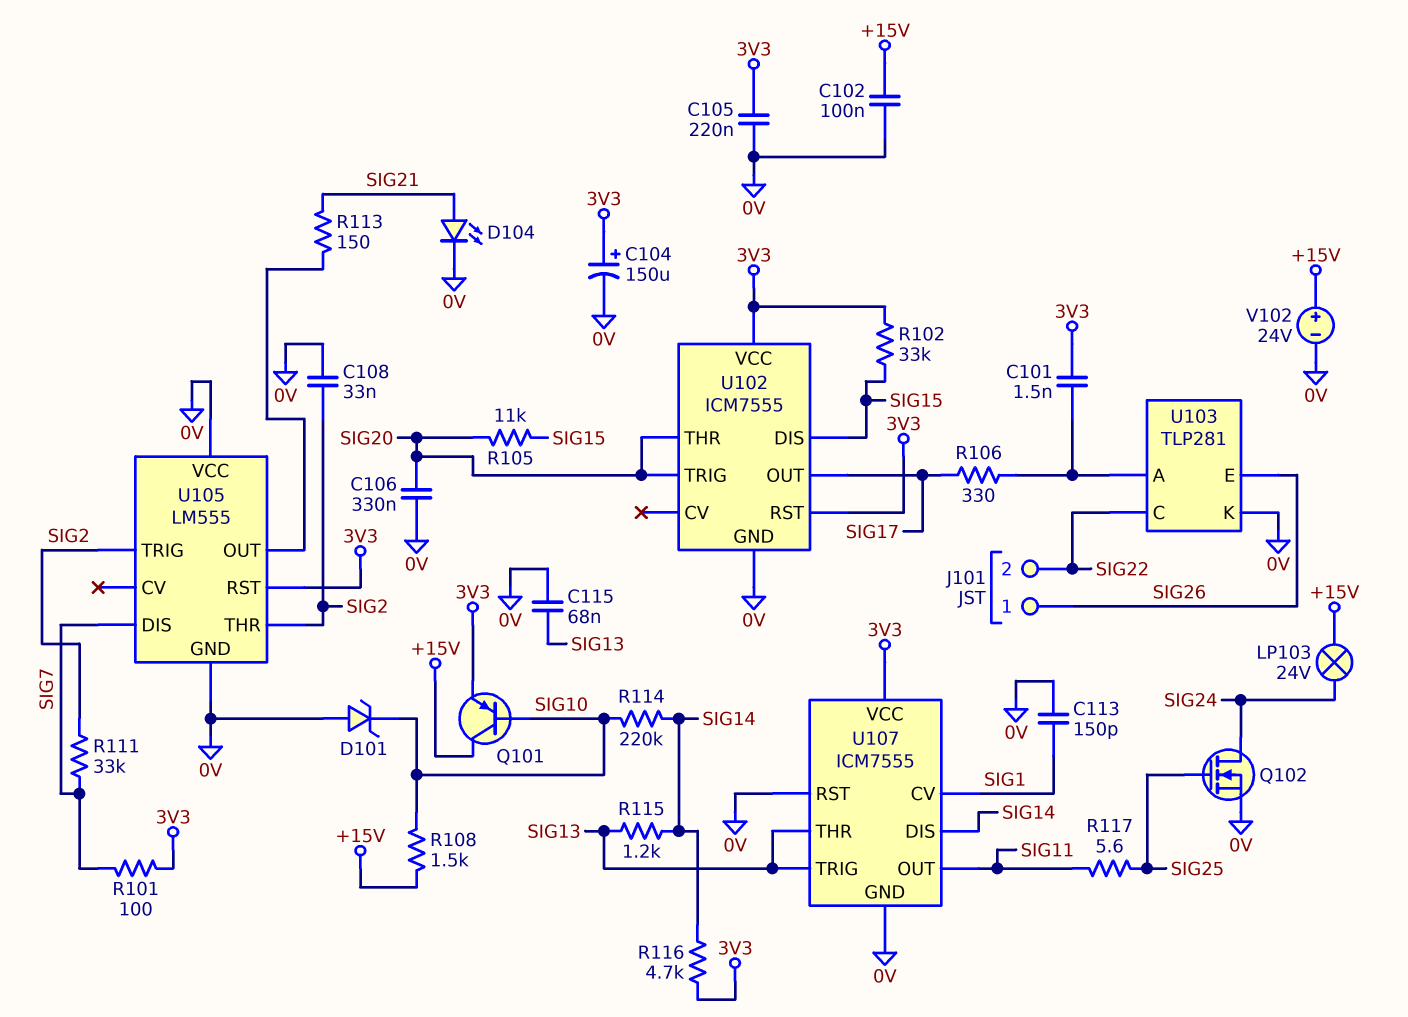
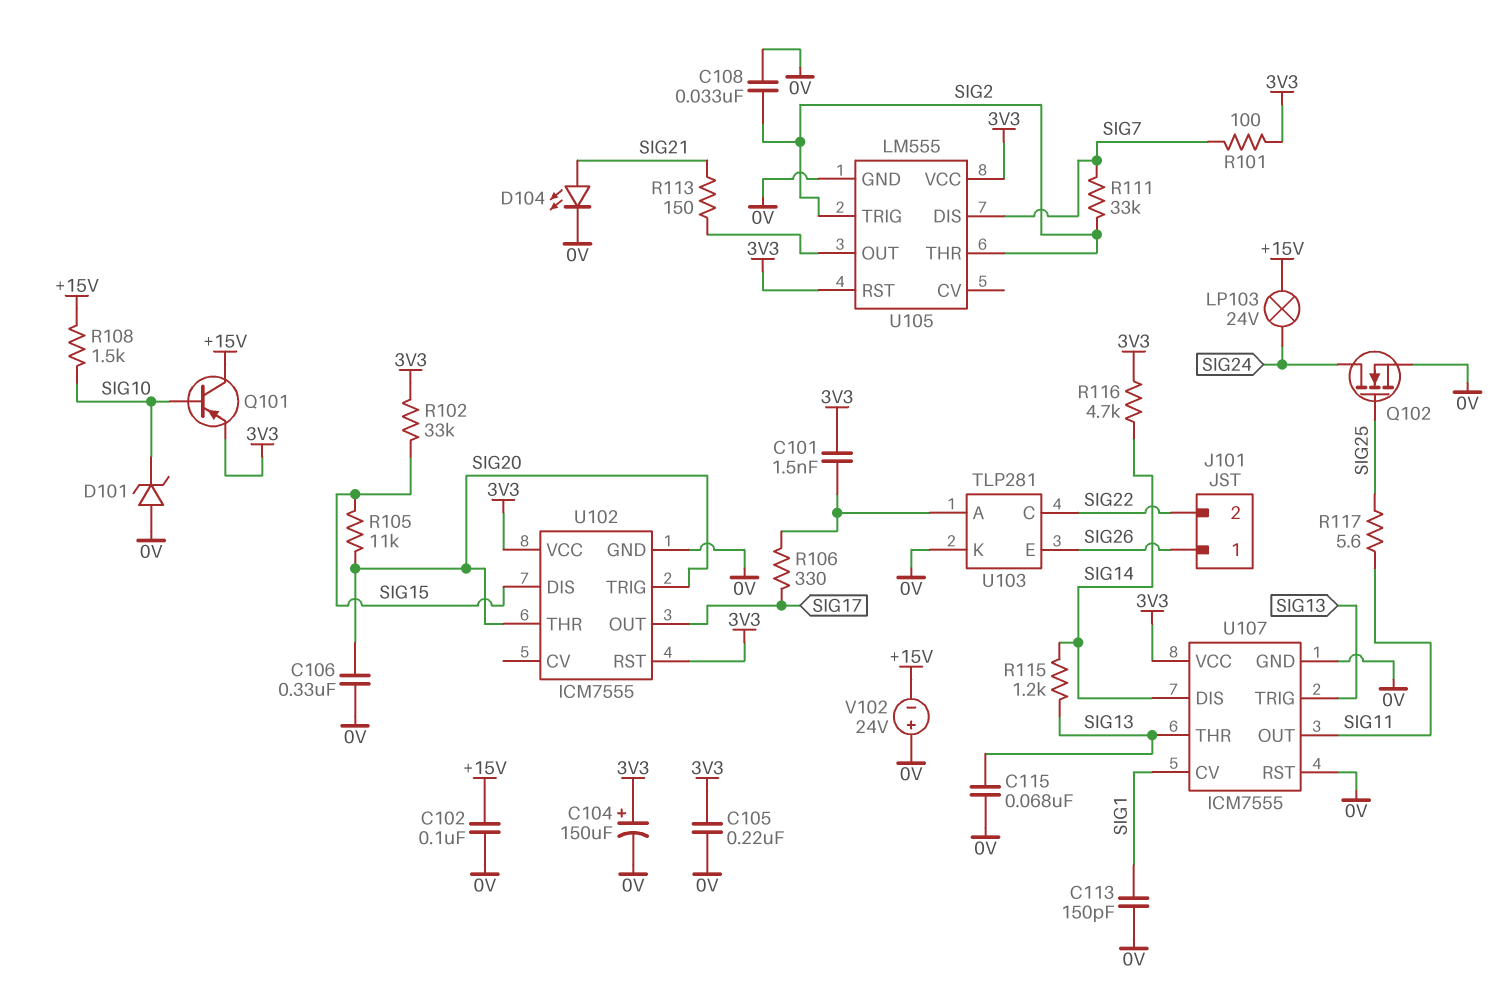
R114: 220k (SIG10, SIG14) -> none
U105 pin VCC: 0V -> 3V3
V102: 24V (plus +15V, minus 0V) -> 24V (plus 0V, minus +15V)

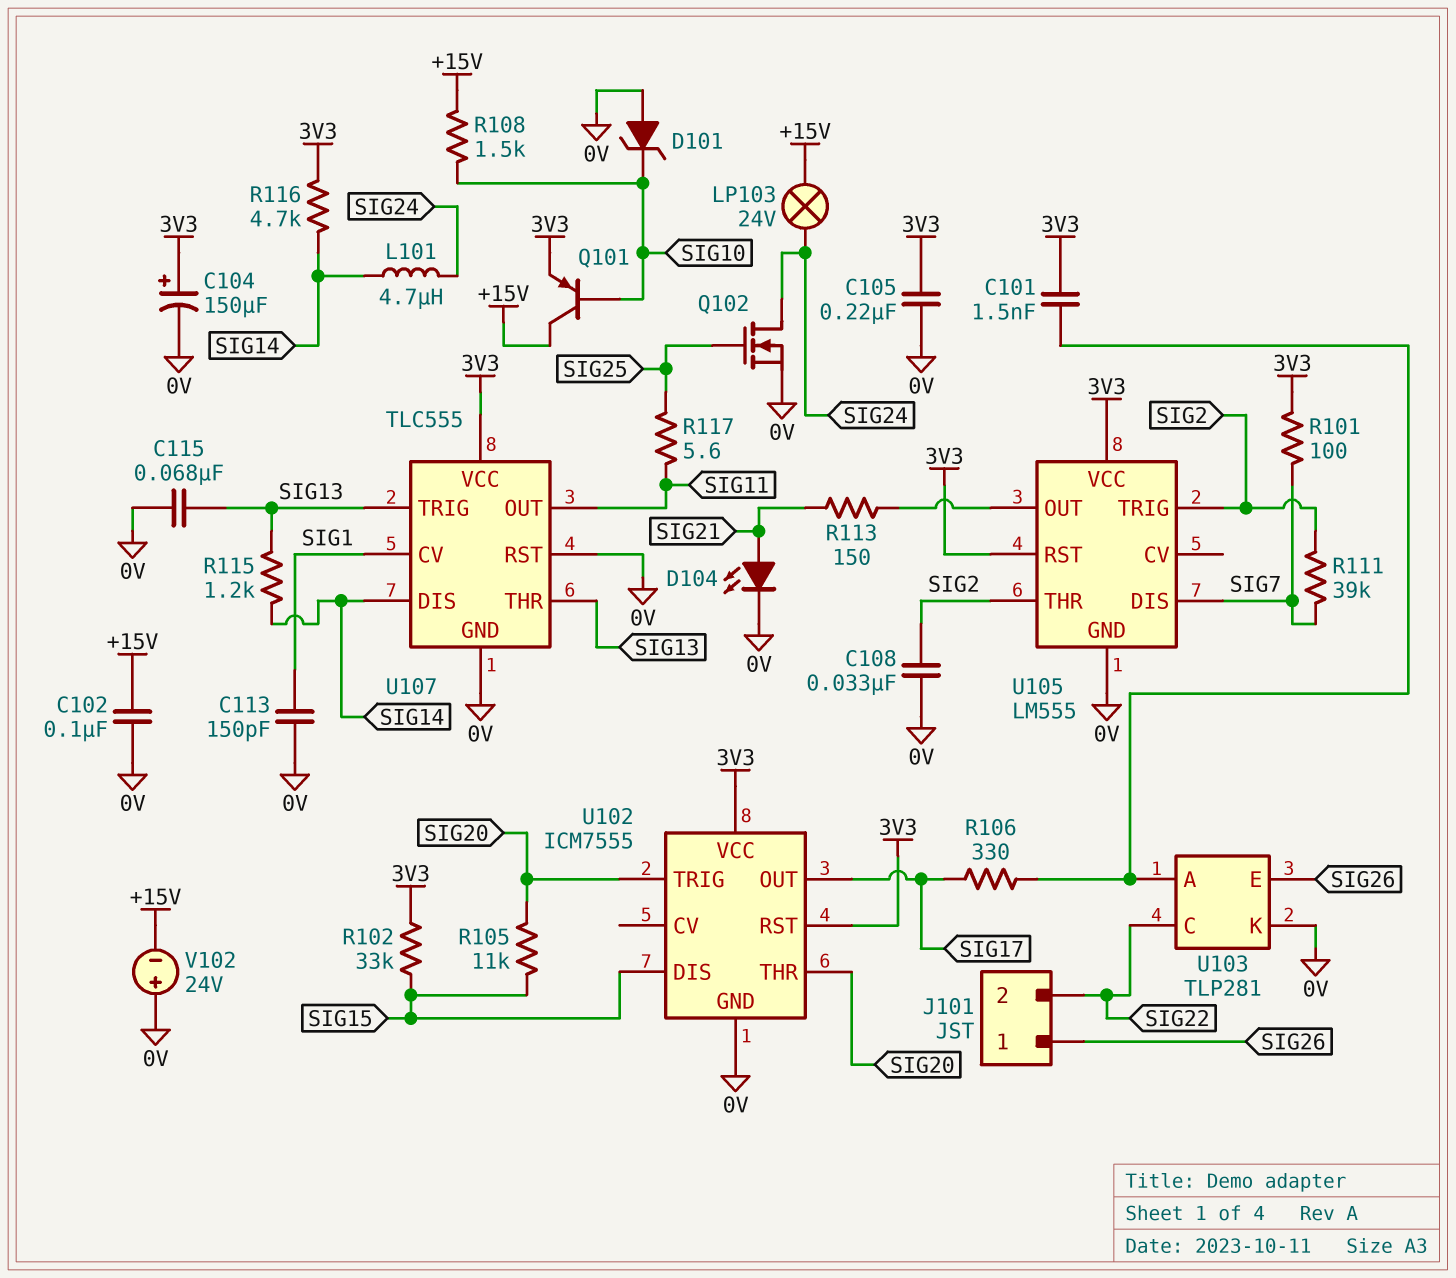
C106: 330nF (0V, SIG20) -> none
L101: none -> 4.7uH (SIG14, SIG24)
R111: 33k (SIG2, SIG7) -> 39k (SIG2, SIG7)
U107: ICM7555 -> TLC555

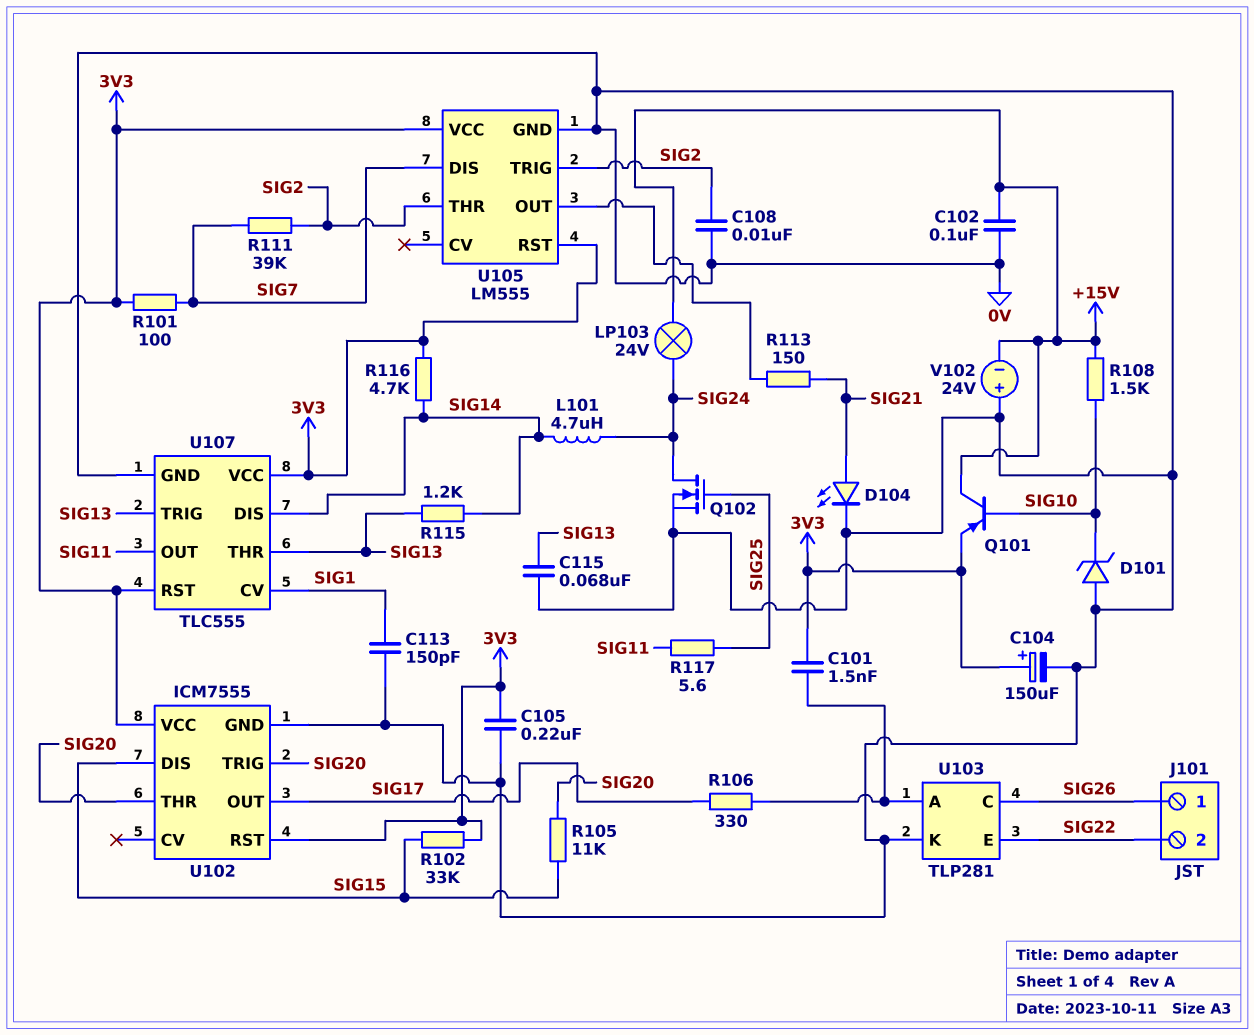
C108: 33nF (0V, SIG2) -> 10nF (0V, SIG2)
U103 pin C: SIG22 -> SIG26
U103 pin E: SIG26 -> SIG22
U107 pin RST: 0V -> 3V3

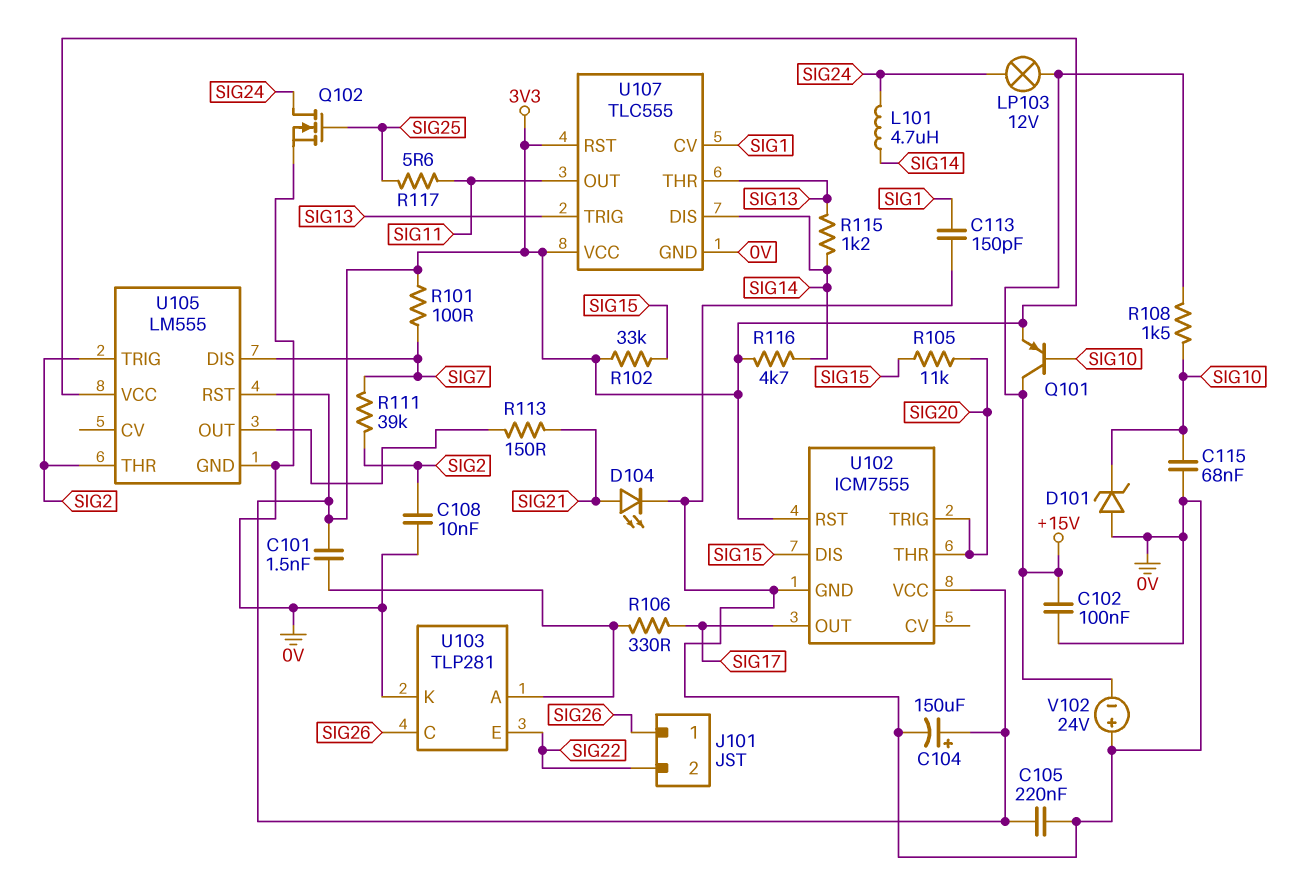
C115: 68nF (0V, SIG13) -> 68nF (0V, SIG10)
LP103: lamp 24V (+15V, SIG24) -> lamp 12V (+15V, SIG24)

